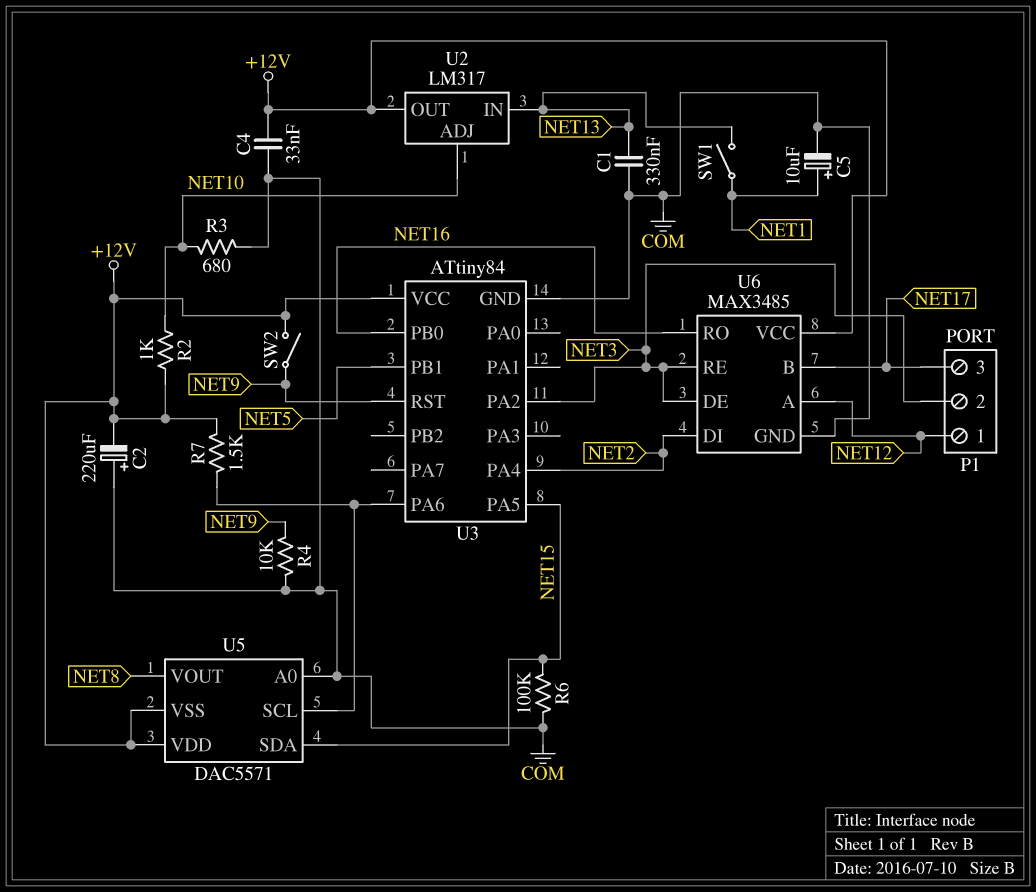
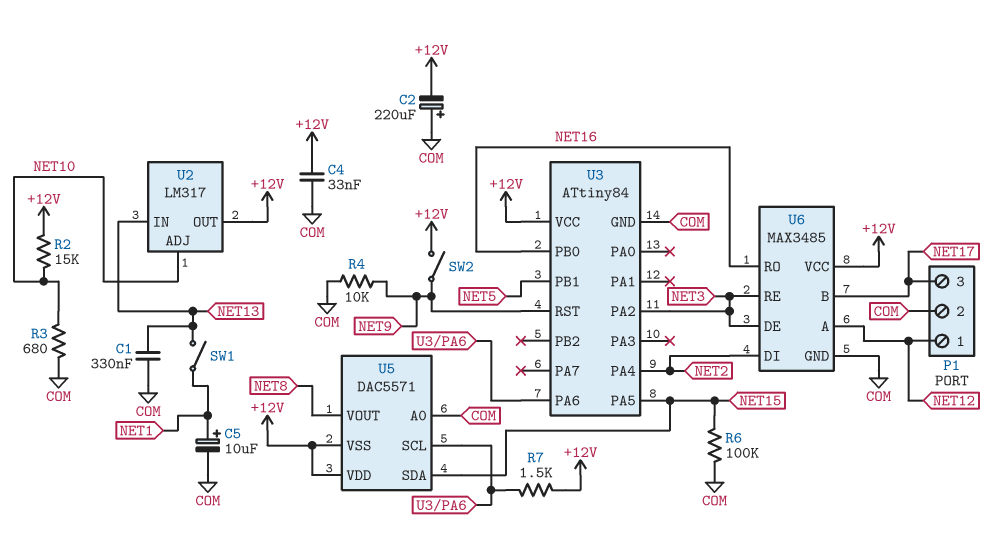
P1 pin 2: NET3 -> COM
R2: 1k (+12V, NET10) -> 15k (+12V, NET10)

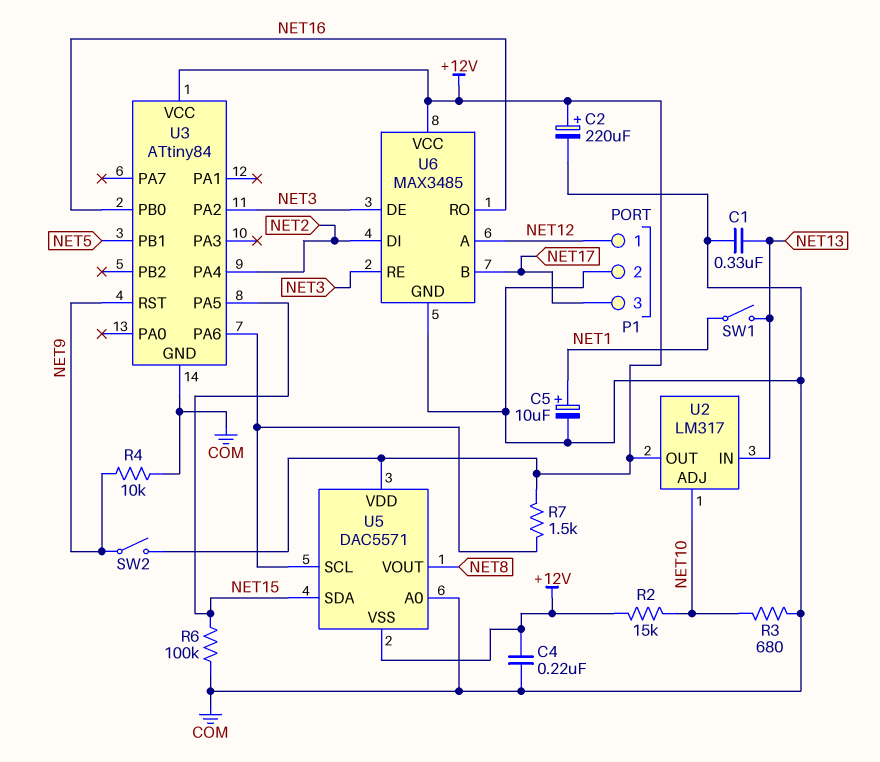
C2: 220uF (plus COM, minus +12V) -> 220uF (plus +12V, minus COM)
C4: 33nF (+12V, COM) -> 220nF (+12V, COM)

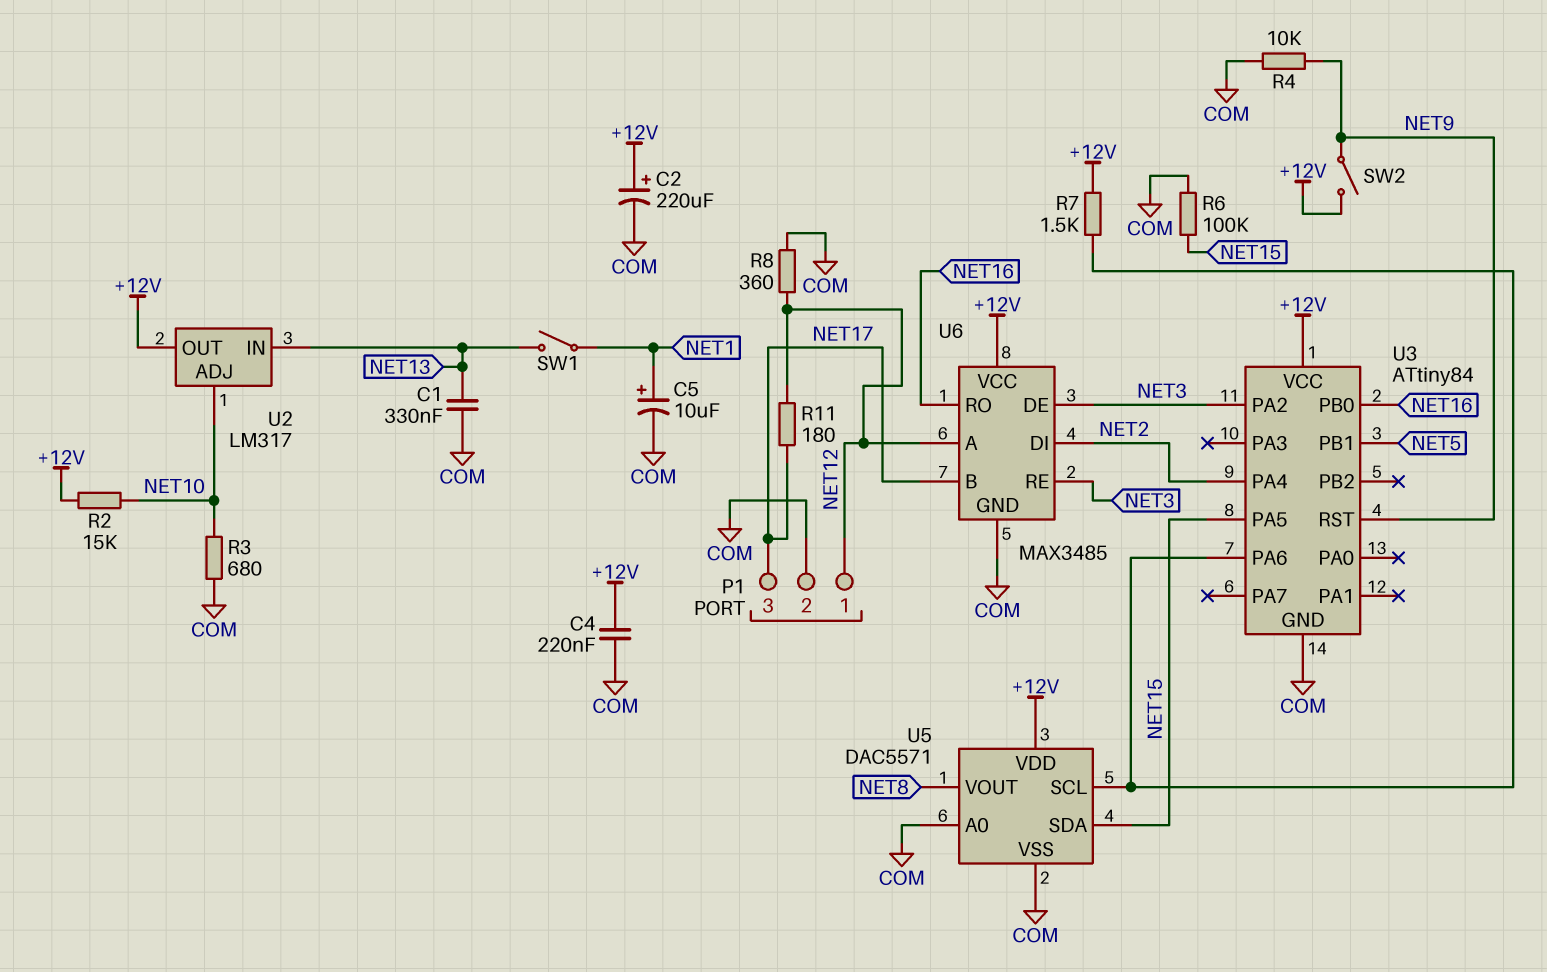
R8: none -> 360 (COM, NET12)
R11: none -> 180 (NET12, NET17)
U5 pin VSS: +12V -> COM

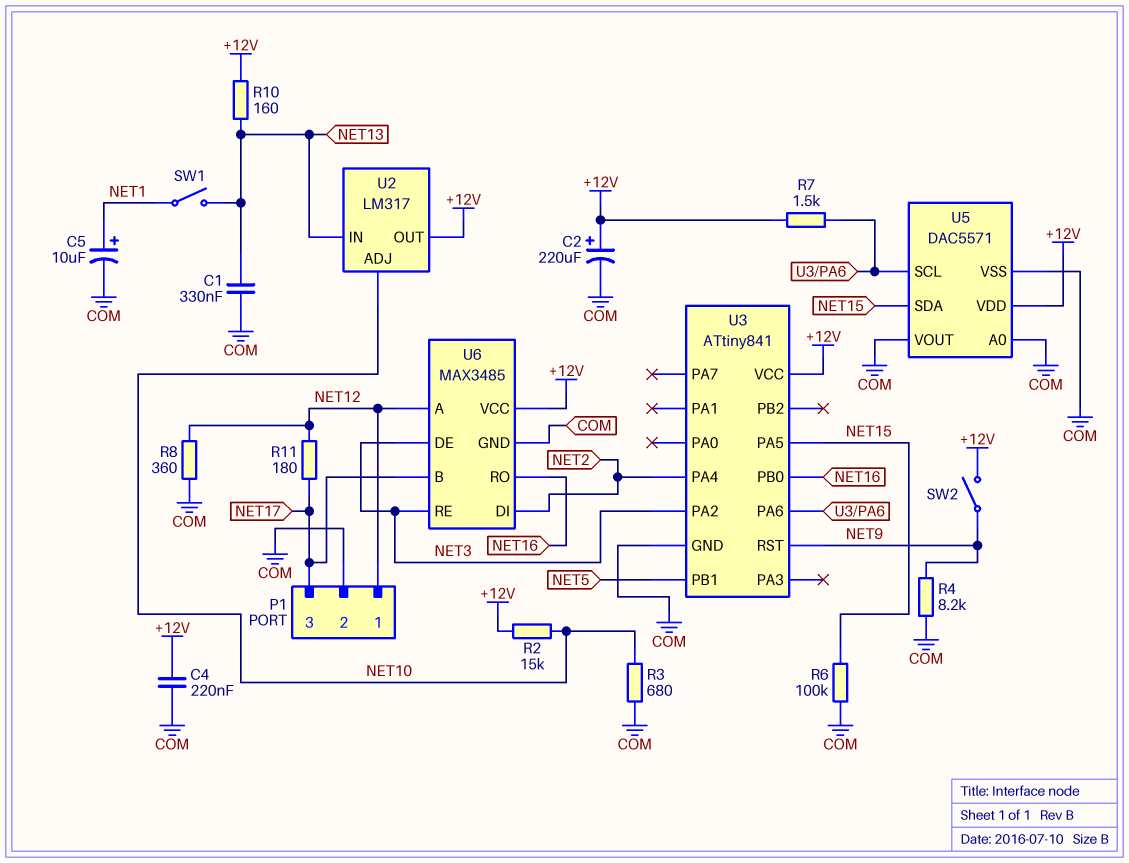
R4: 10k (COM, NET9) -> 8.2k (COM, NET9)
R10: none -> 160 (+12V, NET13)
U3: ATtiny84 -> ATtiny841
U5 pin VOUT: NET8 -> COM

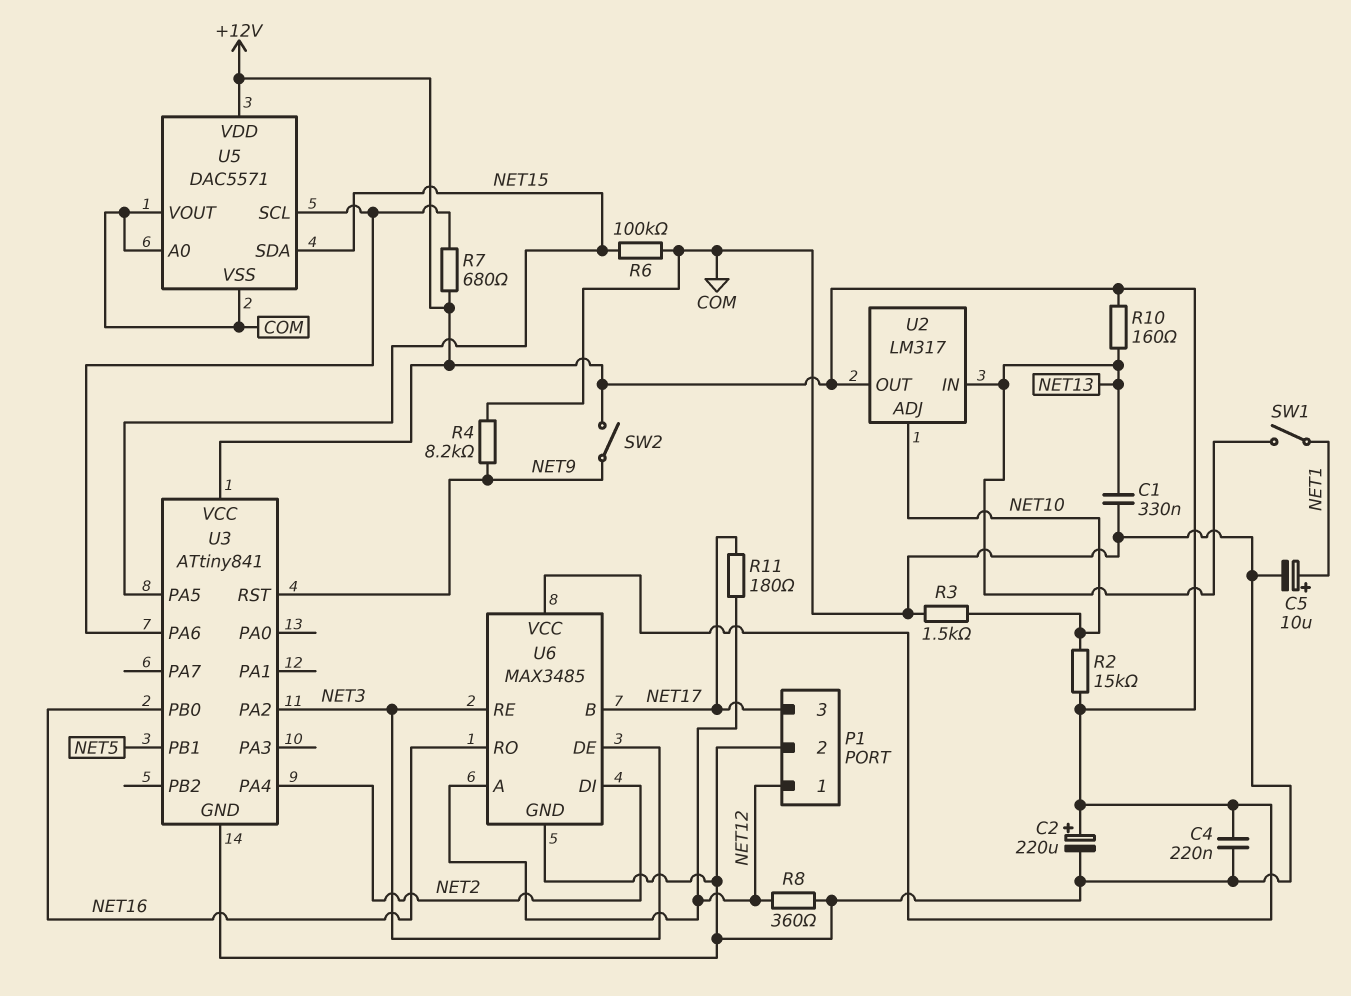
R3: 680 (COM, NET10) -> 1.5k (COM, NET10)
R7: 1.5k (+12V, U3/PA6) -> 680 (+12V, U3/PA6)

